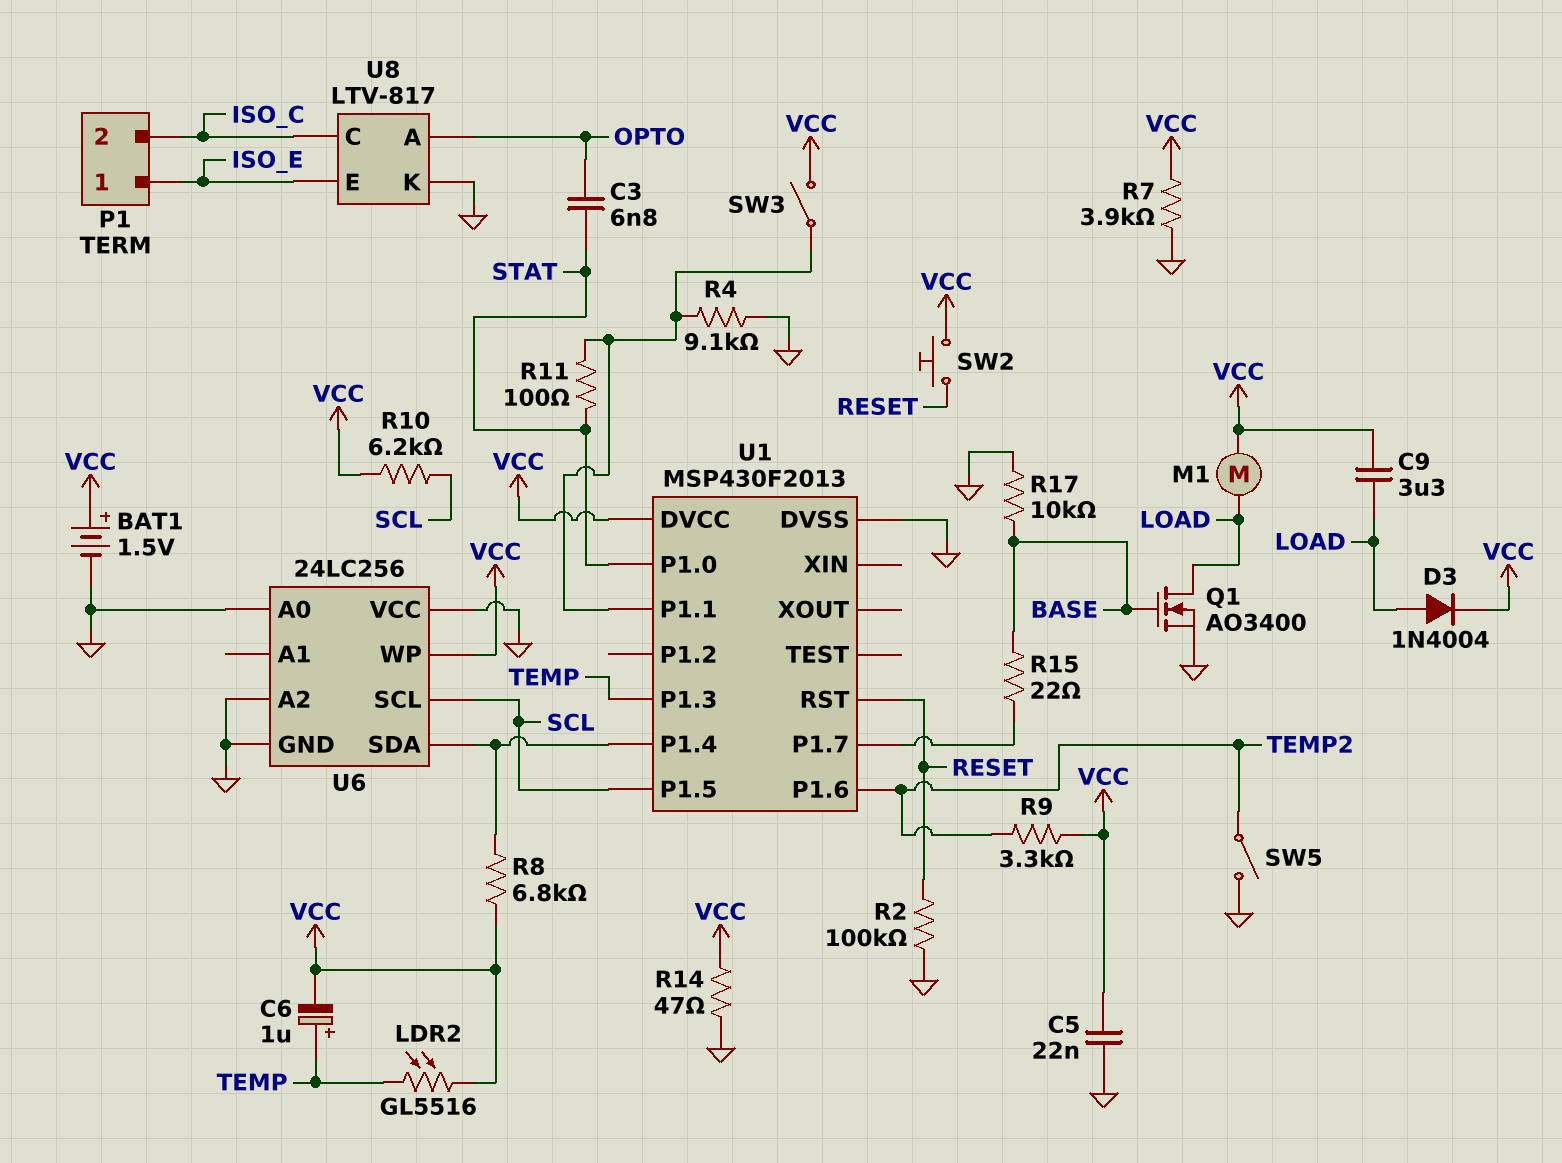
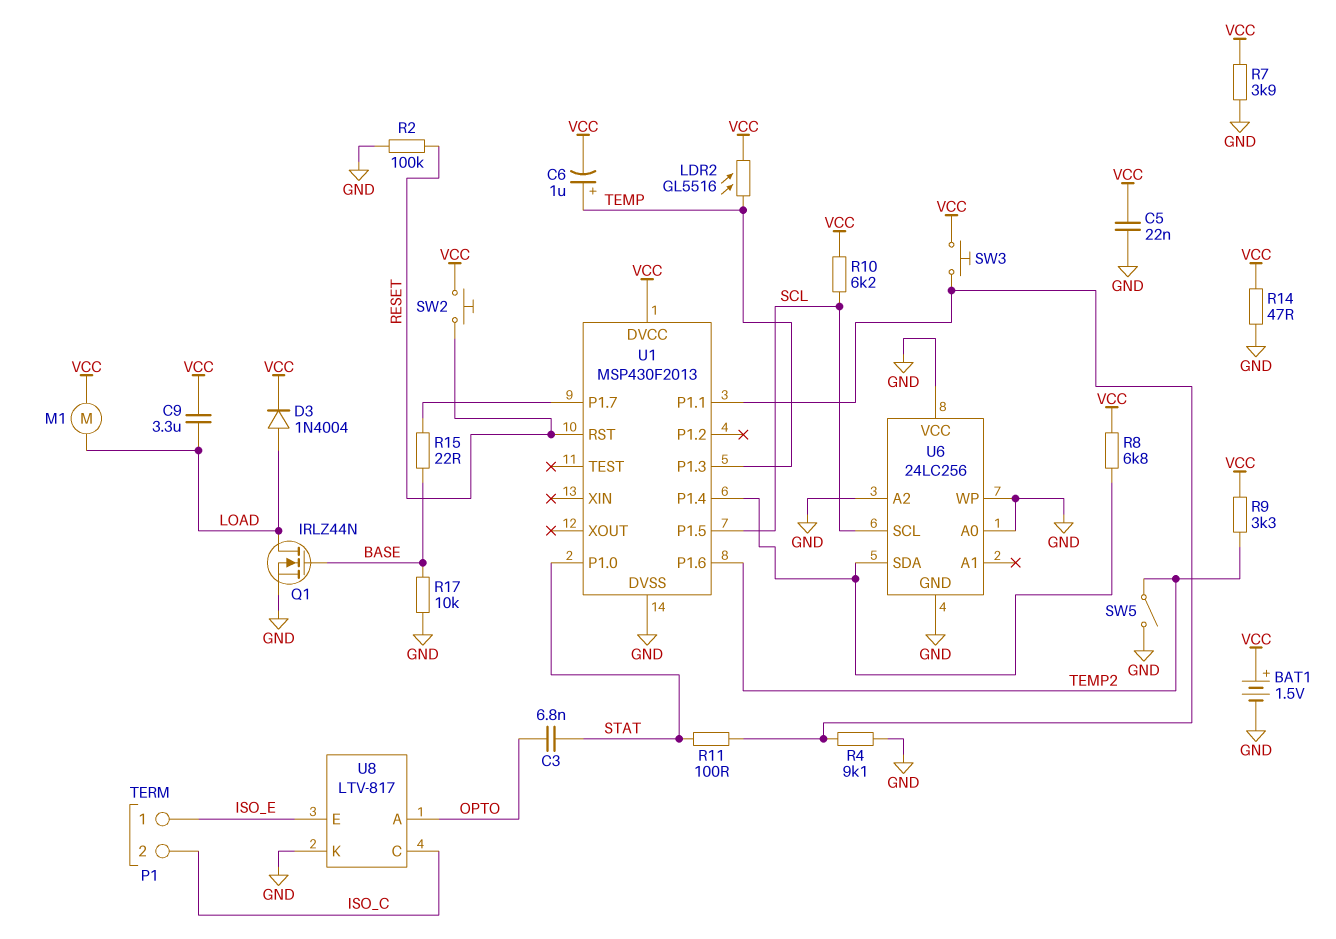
Q1: NMOS AO3400 (G BASE, D LOAD, S GND) -> NMOS IRLZ44N (G BASE, D LOAD, S GND)
SW3: switch (U1/P1.1, VCC) -> button (U1/P1.1, VCC)
U6 pin WP: VCC -> GND

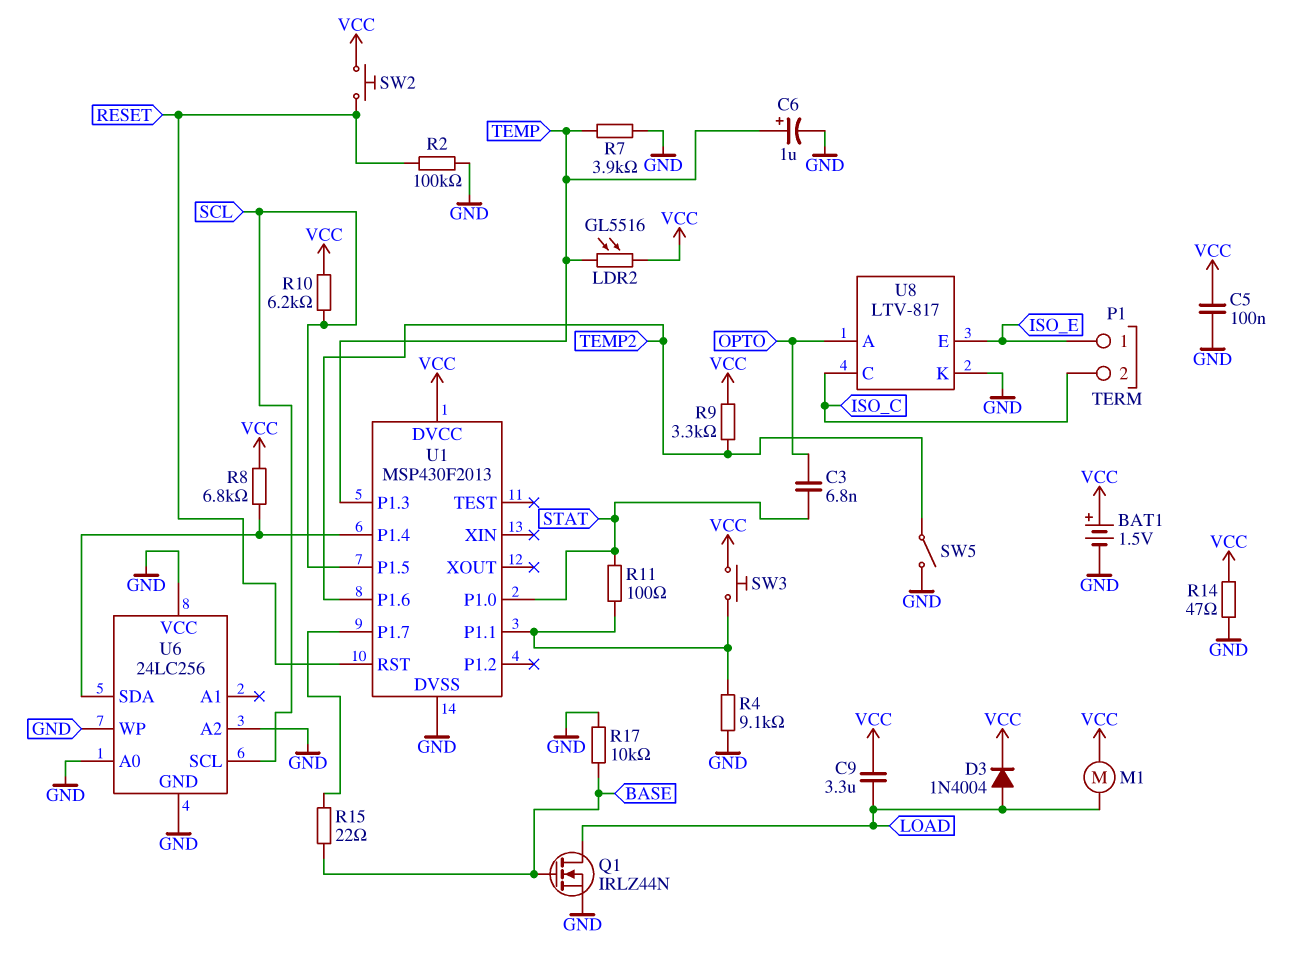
C5: 22nF (GND, VCC) -> 100nF (GND, VCC)
C6: 1uF (plus TEMP, minus VCC) -> 1uF (plus TEMP, minus GND)
R7: 3.9k (GND, VCC) -> 3.9k (GND, TEMP)

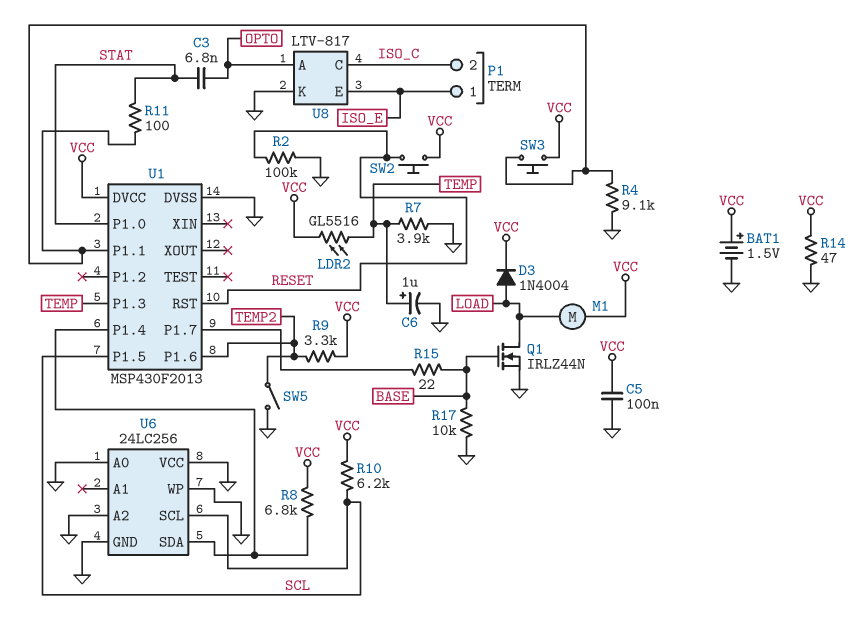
C9: 3.3uF (LOAD, VCC) -> none

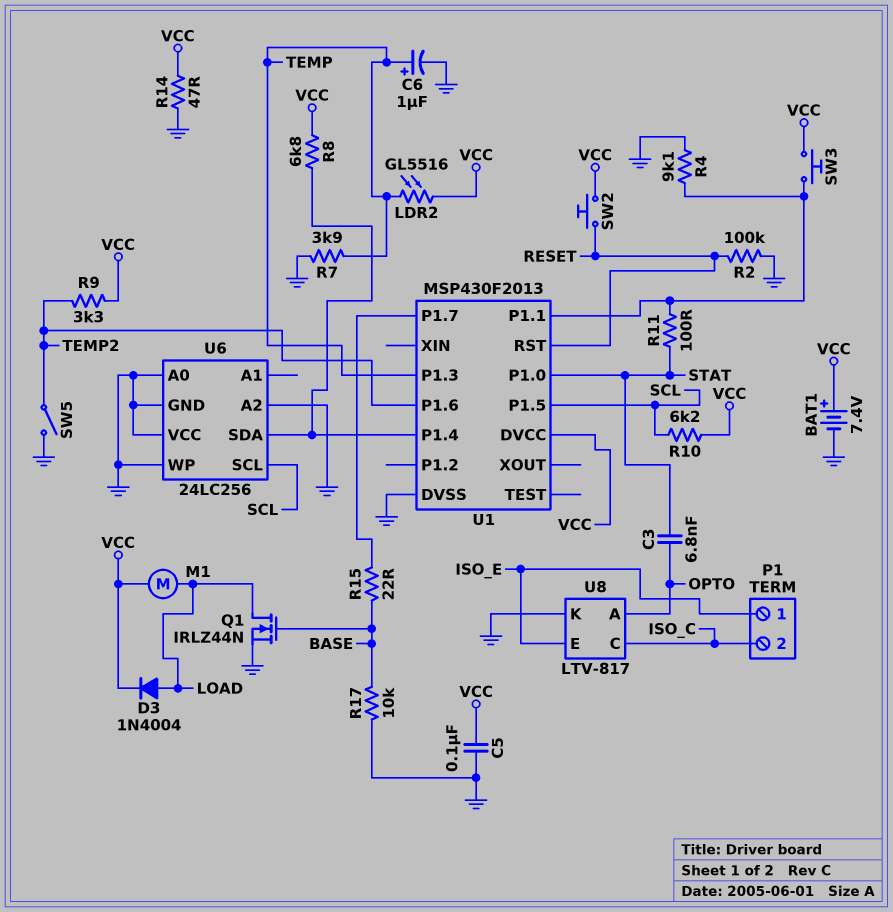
BAT1: 1.5V (plus VCC, minus GND) -> 7.4V (plus VCC, minus GND)

